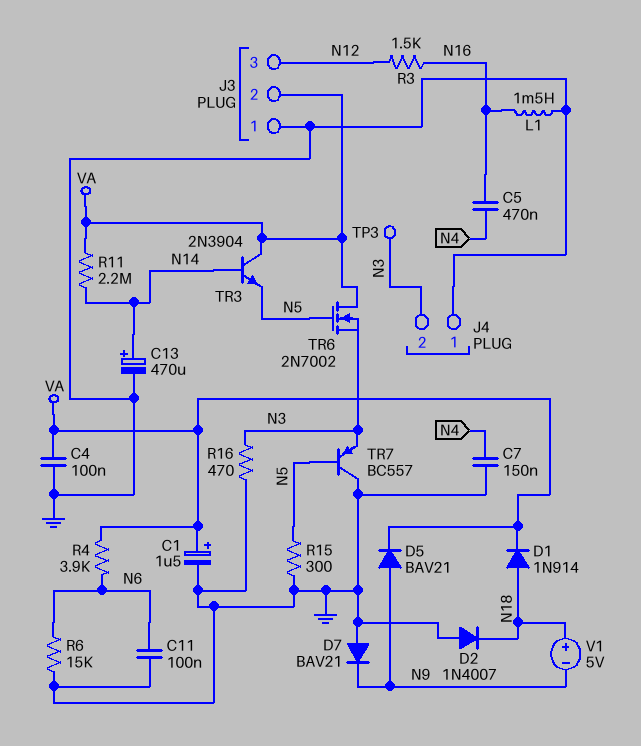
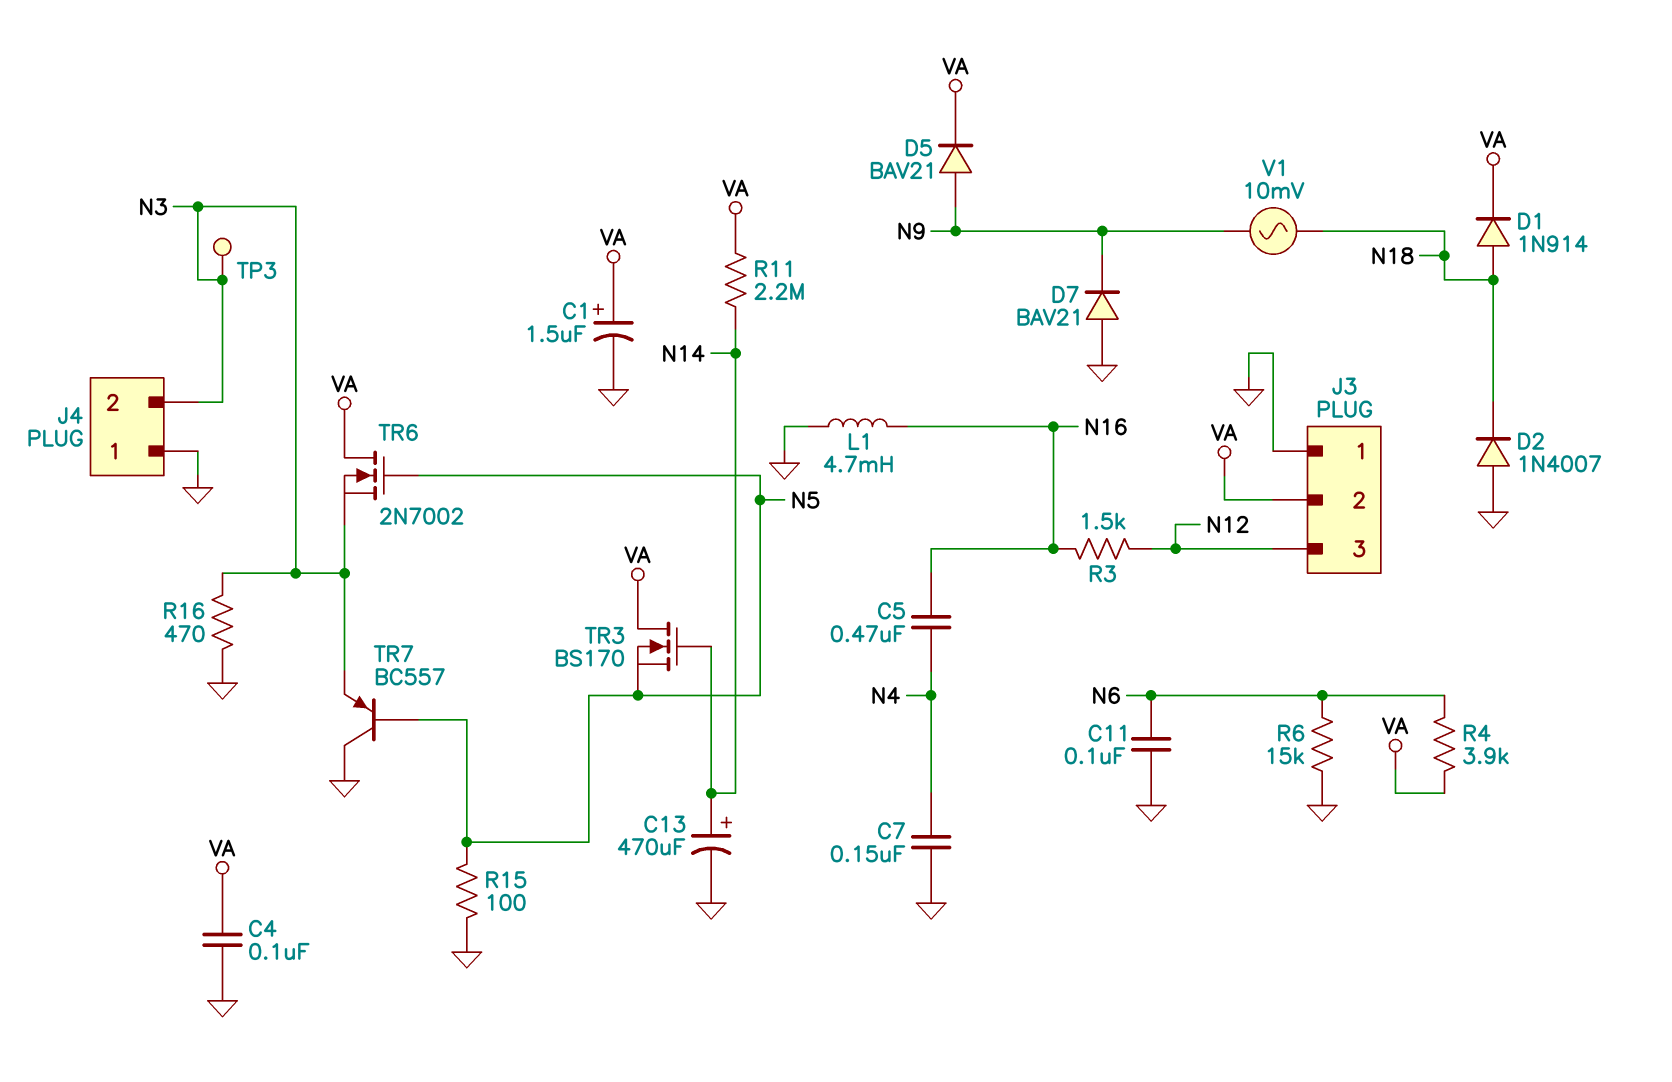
L1: 1.5mH (GND, N16) -> 4.7mH (GND, N16)
R15: 300 (GND, N5) -> 100 (GND, N5)
TR3: NPN 2N3904 (B N14, C VA, E N5) -> NMOS BS170 (G N14, D VA, S N5)
V1: 5V (plus N18, minus N9) -> AC 10mV (N9, N18)

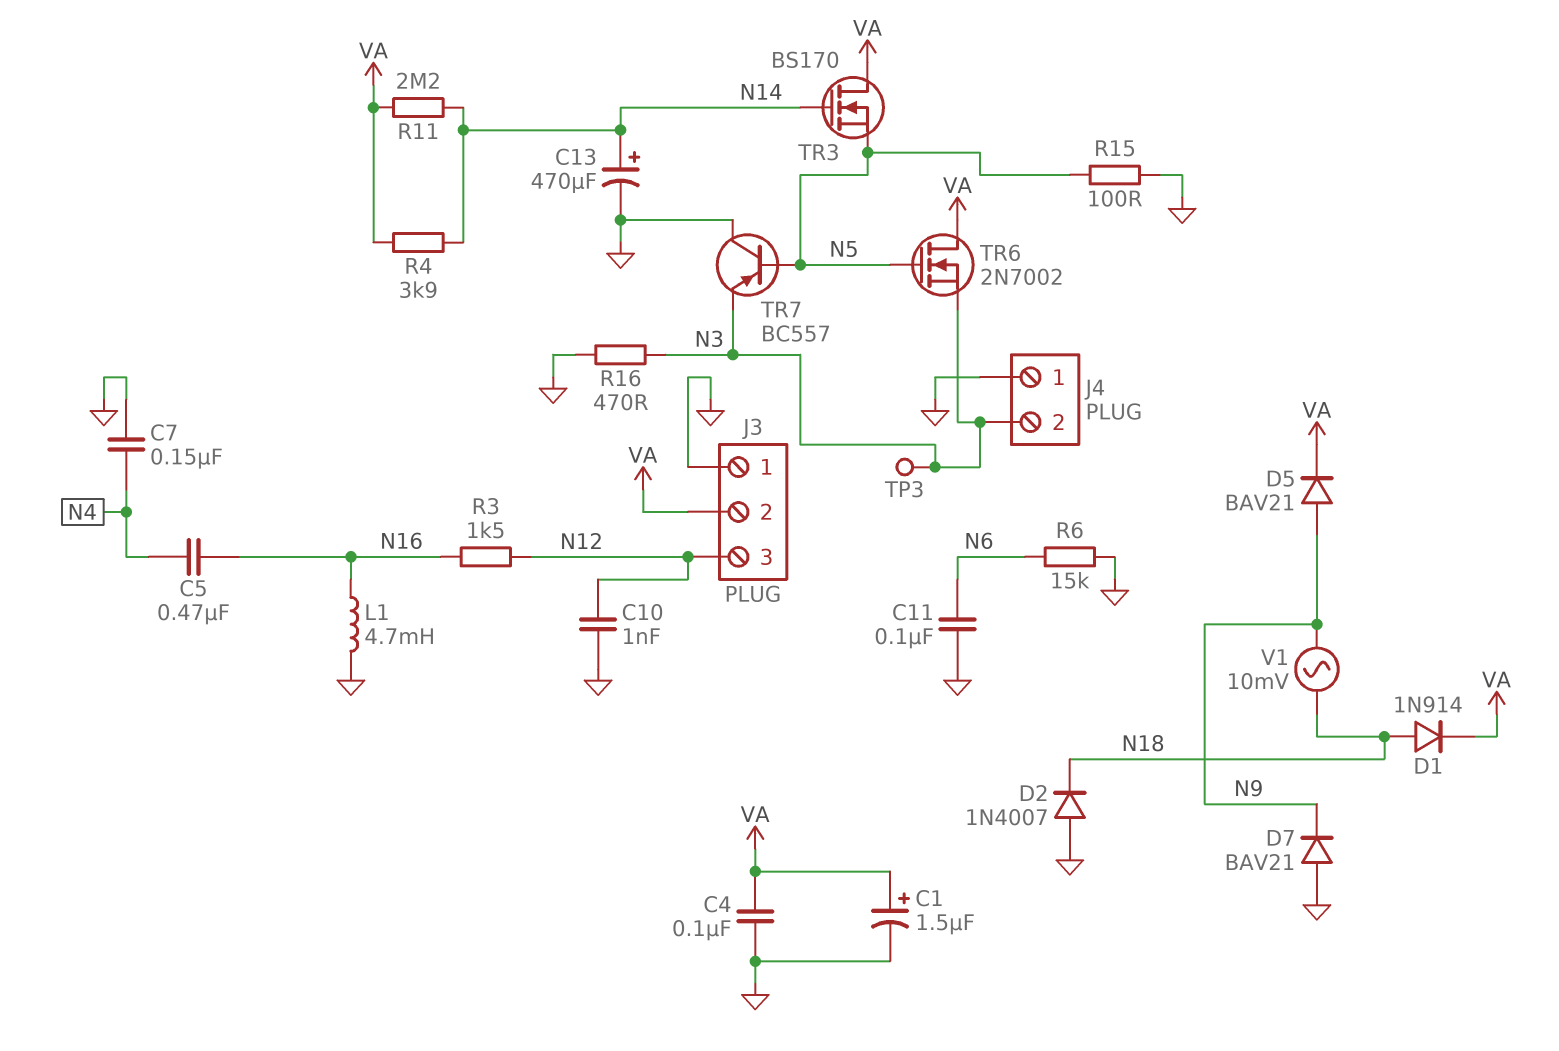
C10: none -> 1nF (GND, N12)
R4: 3.9k (N6, VA) -> 3.9k (N14, VA)

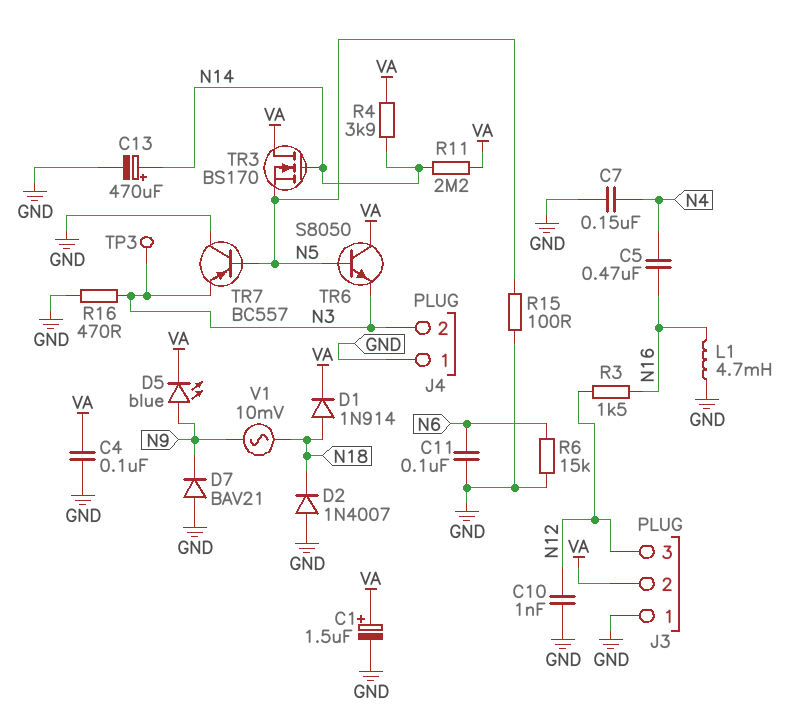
D5: diode BAV21 (A N9, K VA) -> LED blue (A N9, K VA)
TR6: NMOS 2N7002 (G N5, D VA, S N3) -> NPN S8050 (B N5, C VA, E N3)

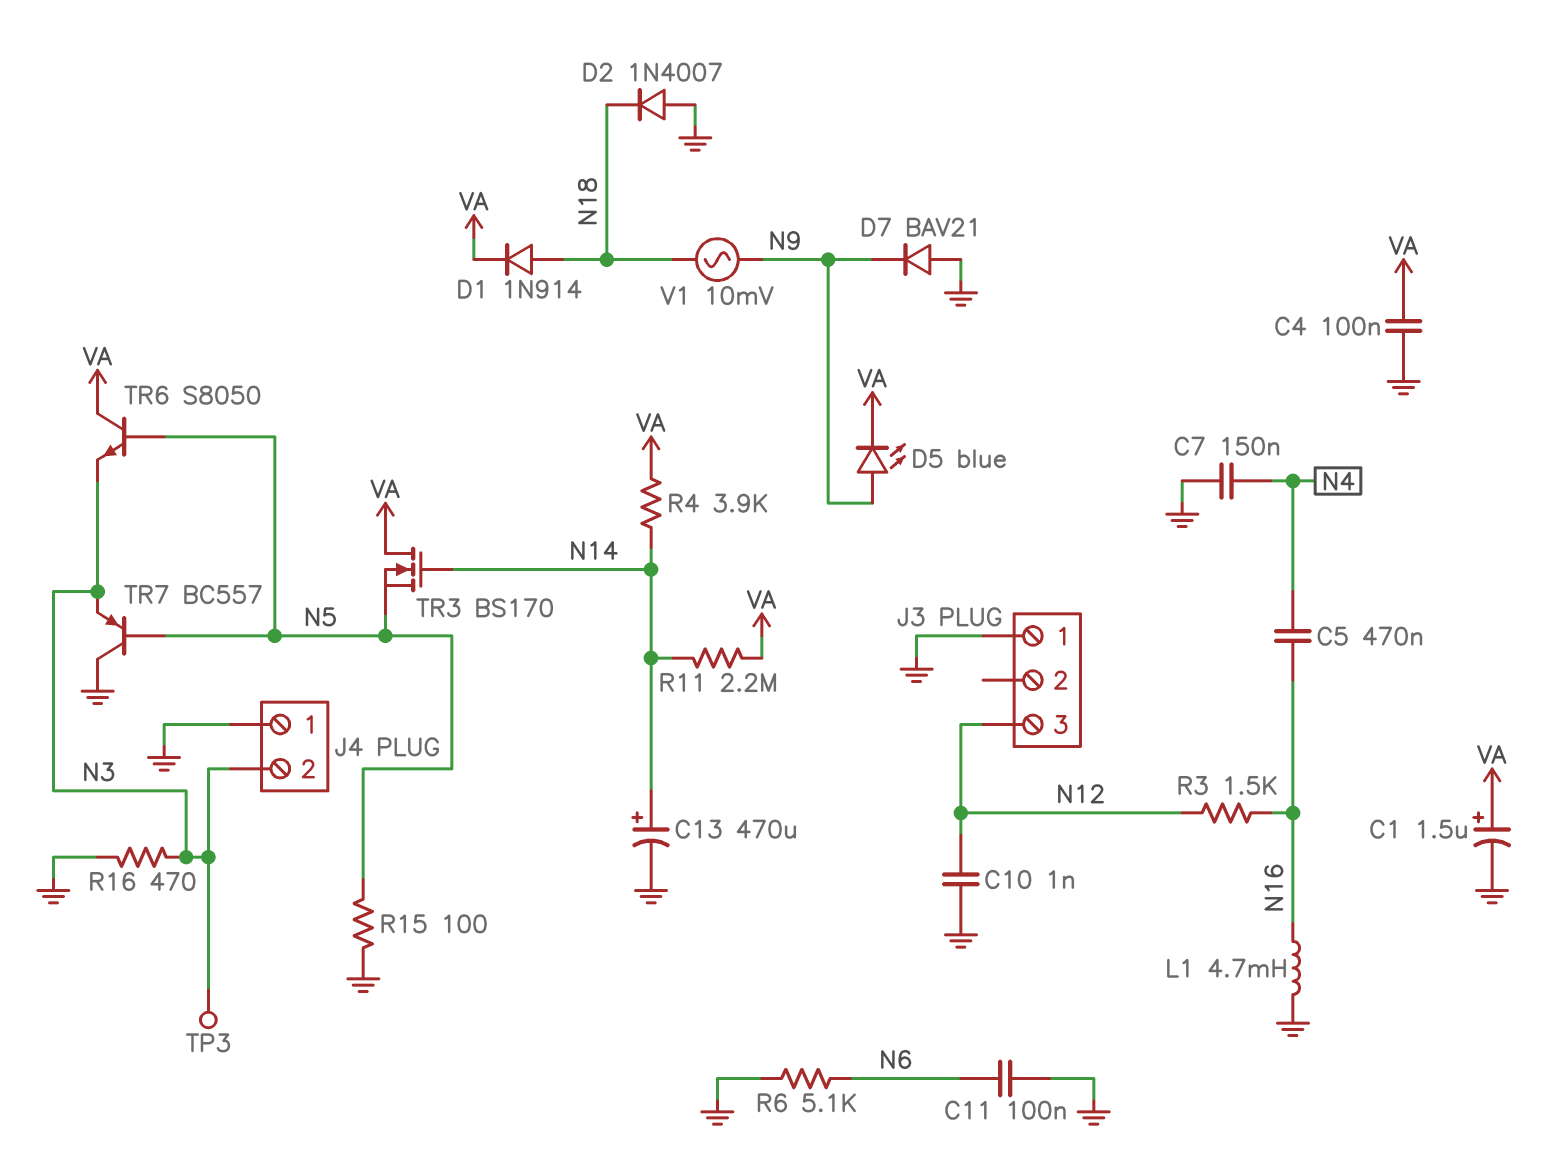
J3 pin 2: VA -> none
R6: 15k (GND, N6) -> 5.1k (GND, N6)

